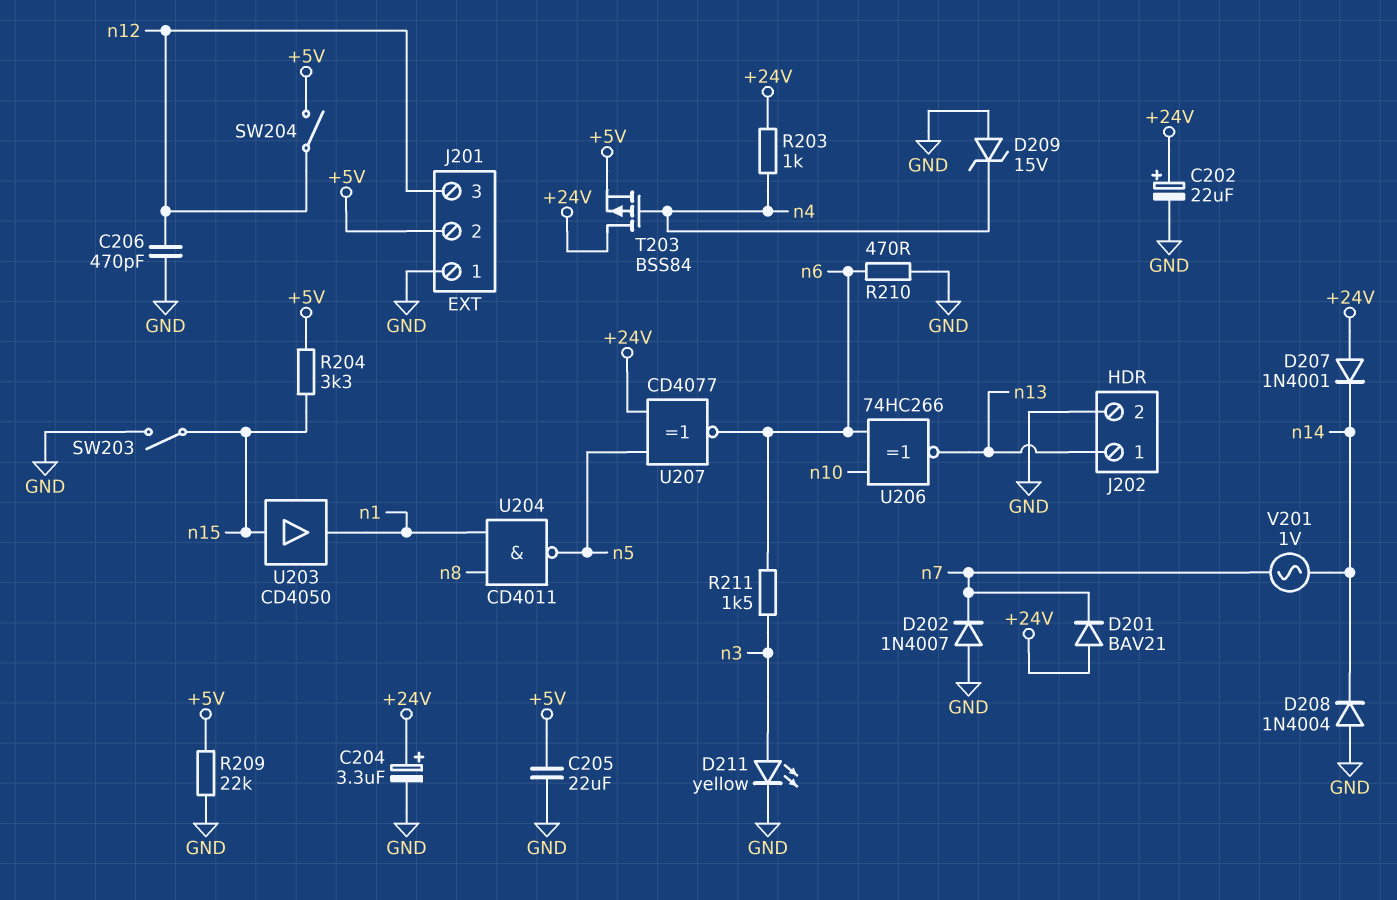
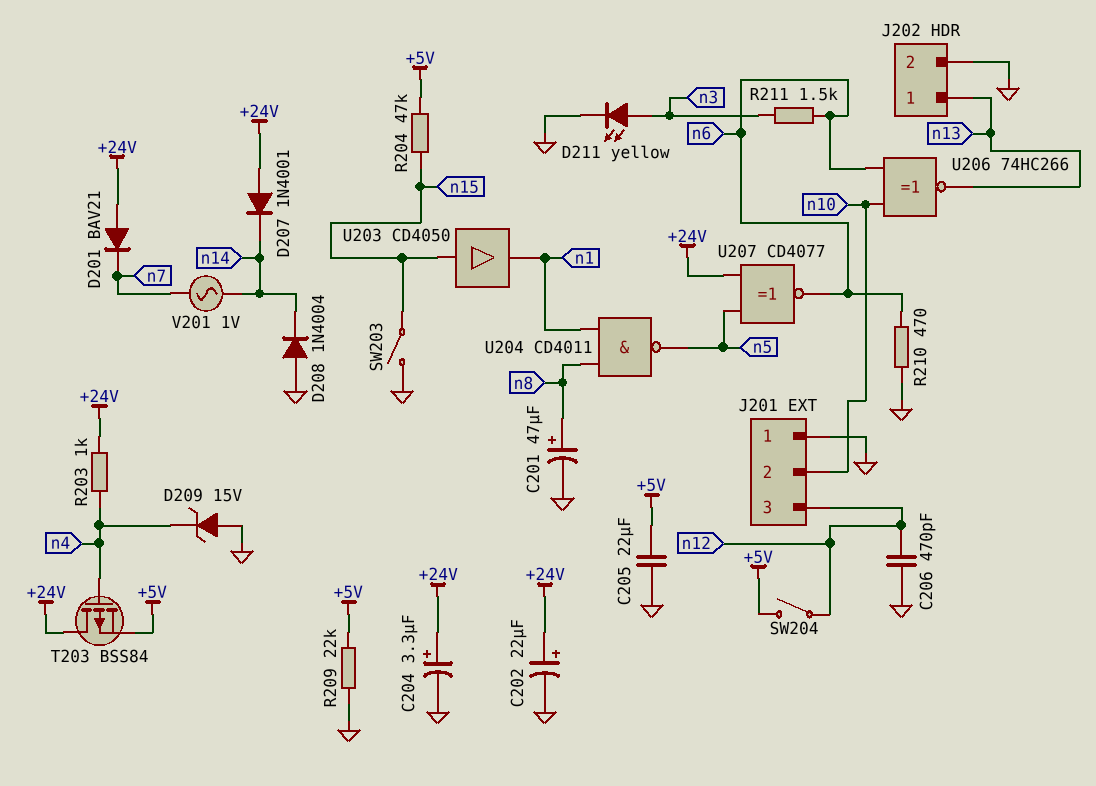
C201: none -> 47uF (plus n8, minus GND)
D202: diode 1N4007 (A GND, K n7) -> none
J201 pin 2: +5V -> n10
R204: 3.3k (+5V, n15) -> 47k (+5V, n15)

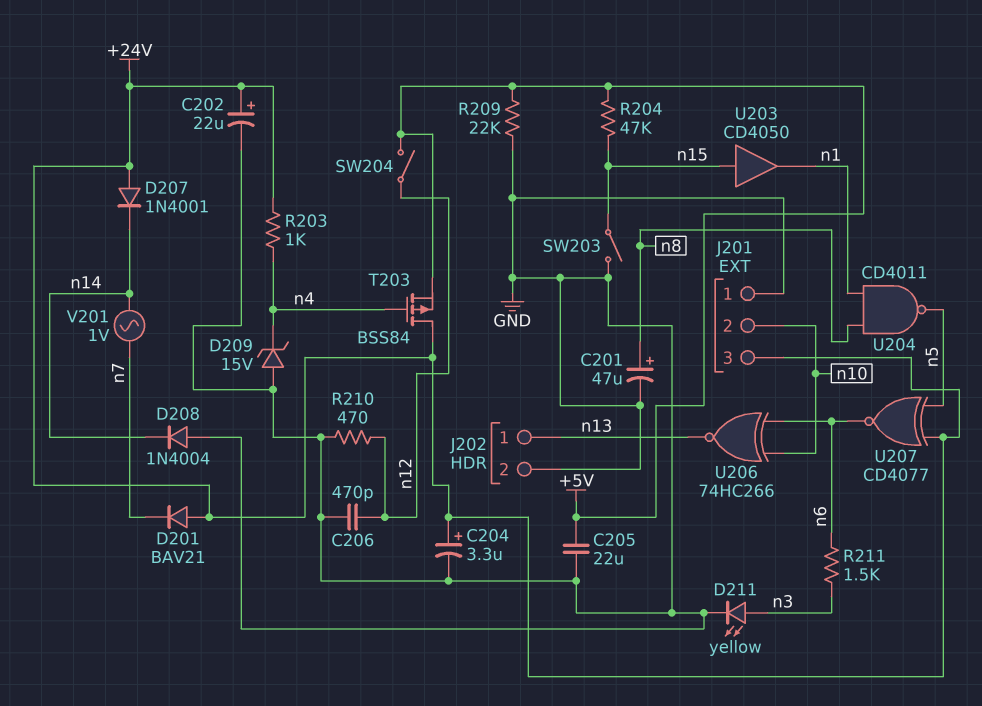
J201 pin 3: n12 -> +24V
R210: 470 (GND, n6) -> 470 (GND, n12)

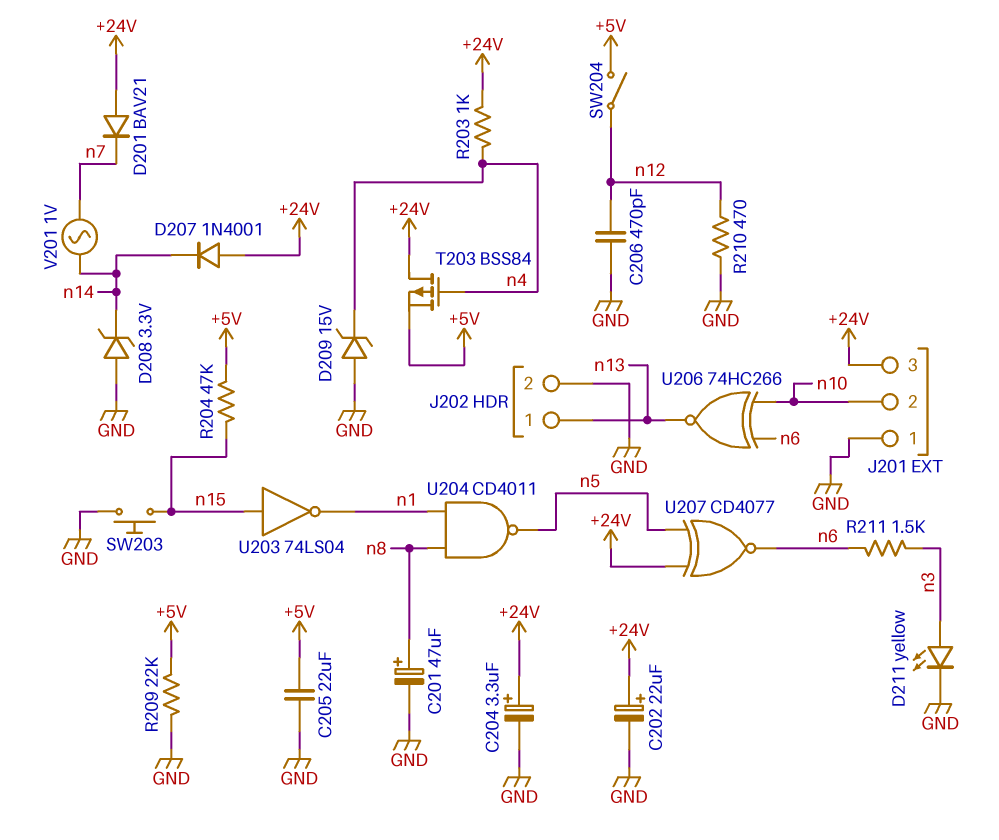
D208: diode 1N4004 (A GND, K n14) -> zener 3.3V (A GND, K n14)
SW203: switch (GND, n15) -> button (GND, n15)
U203: buffer CD4050 (in n15, out n1) -> NOT 74LS04 (in n15, out n1)

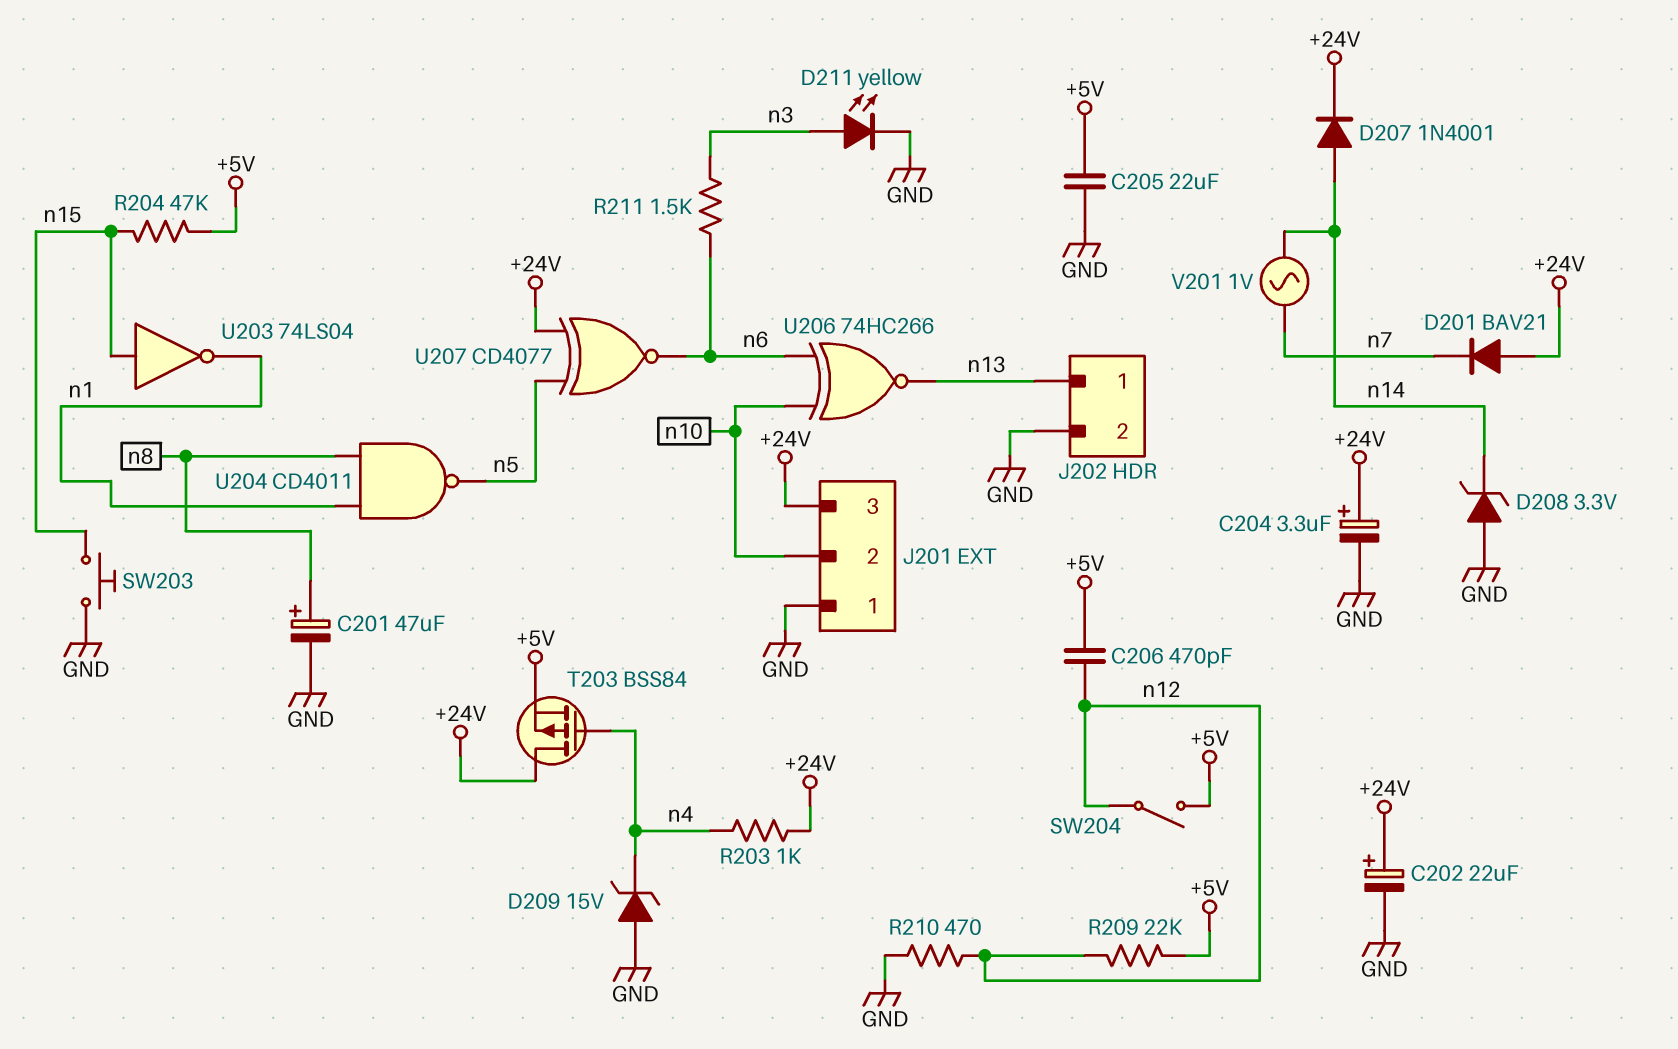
C206: 470pF (GND, n12) -> 470pF (+5V, n12)
D207: diode 1N4001 (A +24V, K n14) -> diode 1N4001 (A n14, K +24V)
R209: 22k (+5V, GND) -> 22k (+5V, n12)

